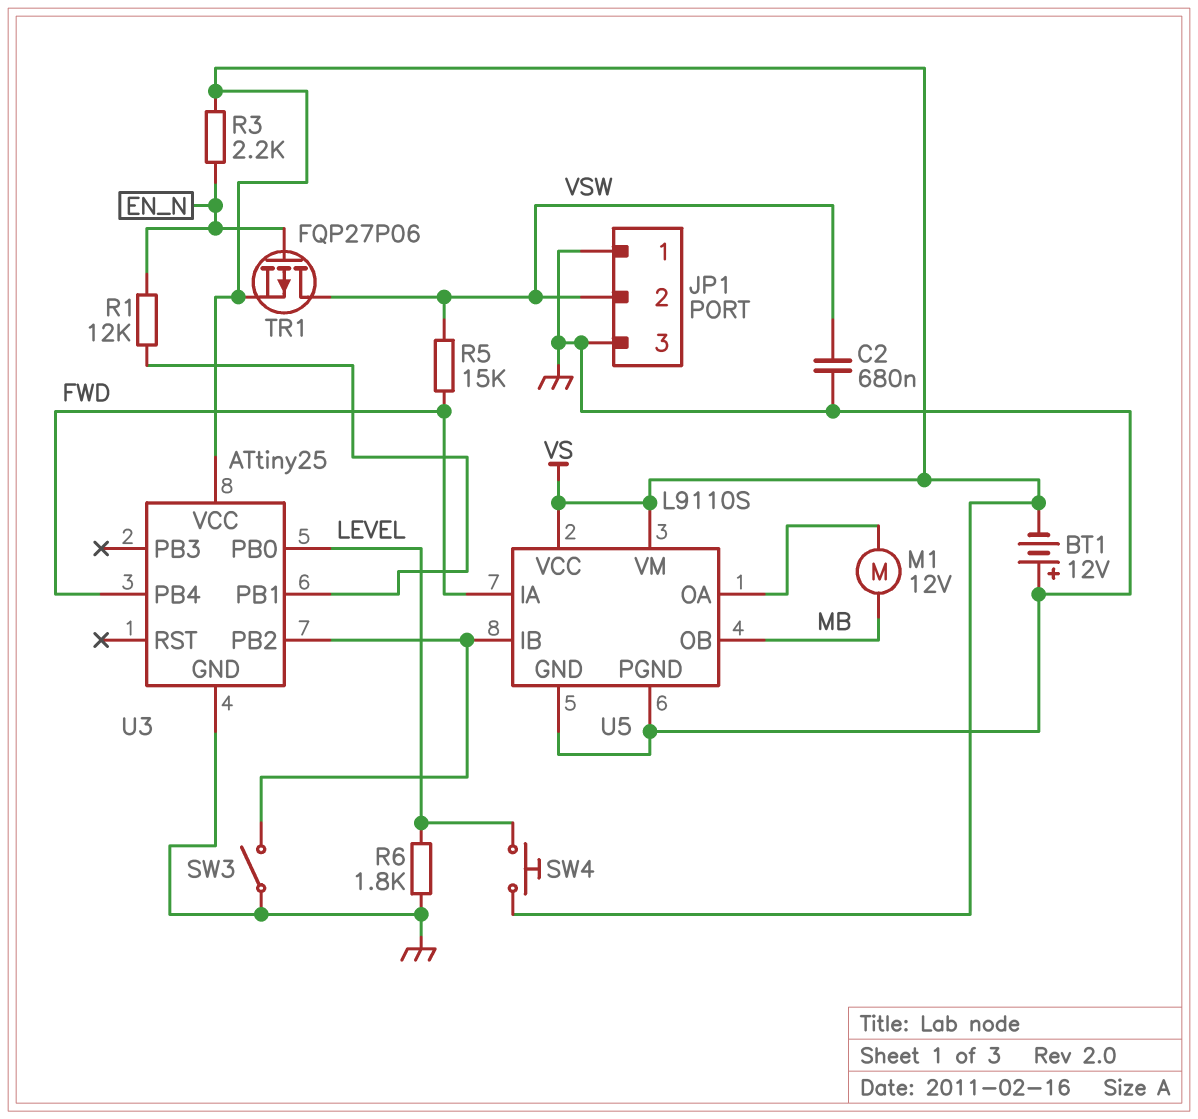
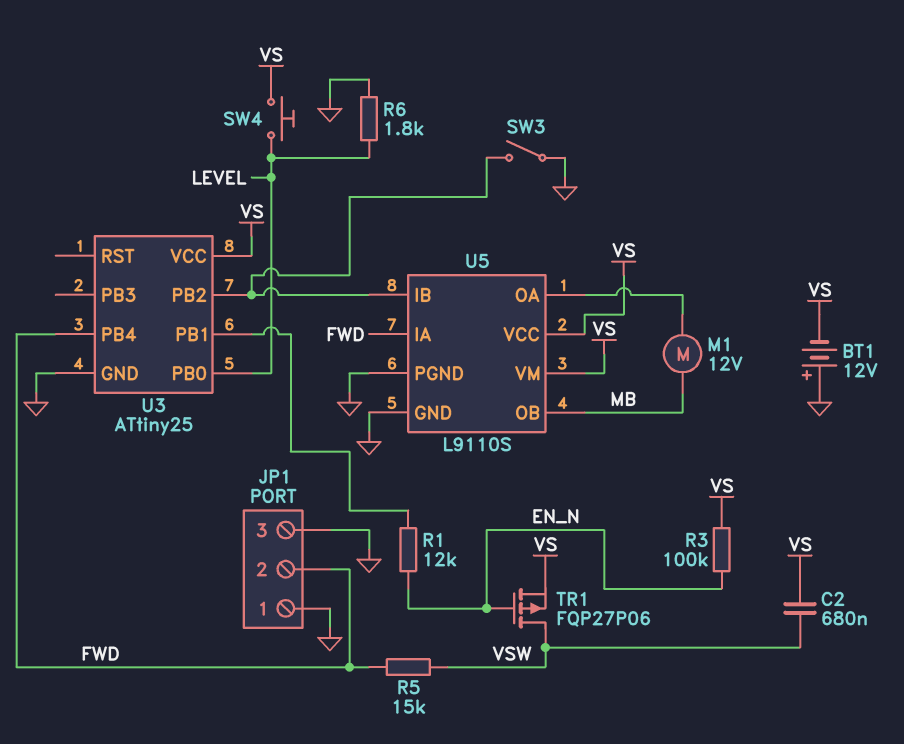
C2: 680nF (GND, VSW) -> 680nF (VS, VSW)
JP1 pin 2: VSW -> FWD
R3: 2.2k (EN_N, VS) -> 100k (EN_N, VS)

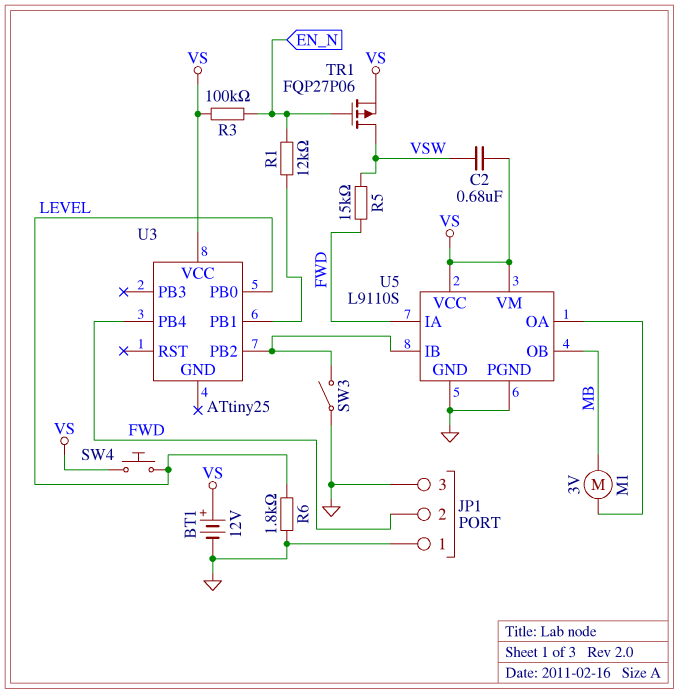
BT1: 12V (plus GND, minus VS) -> 12V (plus VS, minus GND)
M1: motor 12V (MB, U5/OA) -> motor 3V (MB, U5/OA)
U3 pin GND: GND -> none

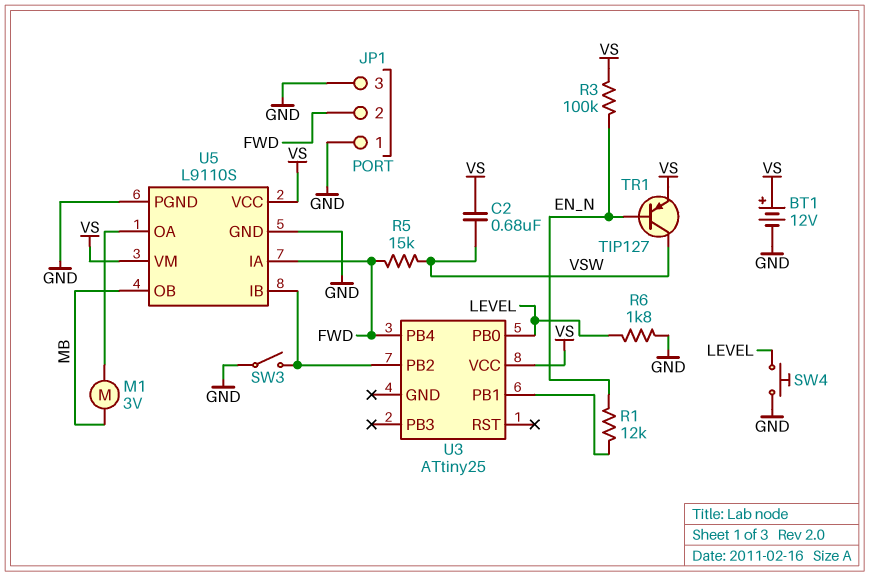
SW4: button (LEVEL, VS) -> button (GND, LEVEL)
TR1: PMOS FQP27P06 (G EN_N, D VSW, S VS) -> PNP TIP127 (B EN_N, C VSW, E VS)

